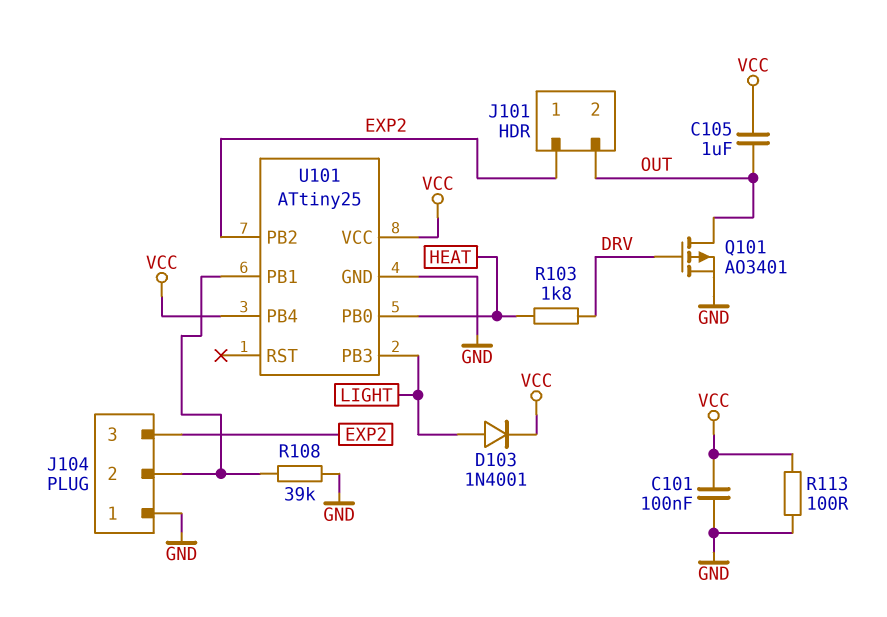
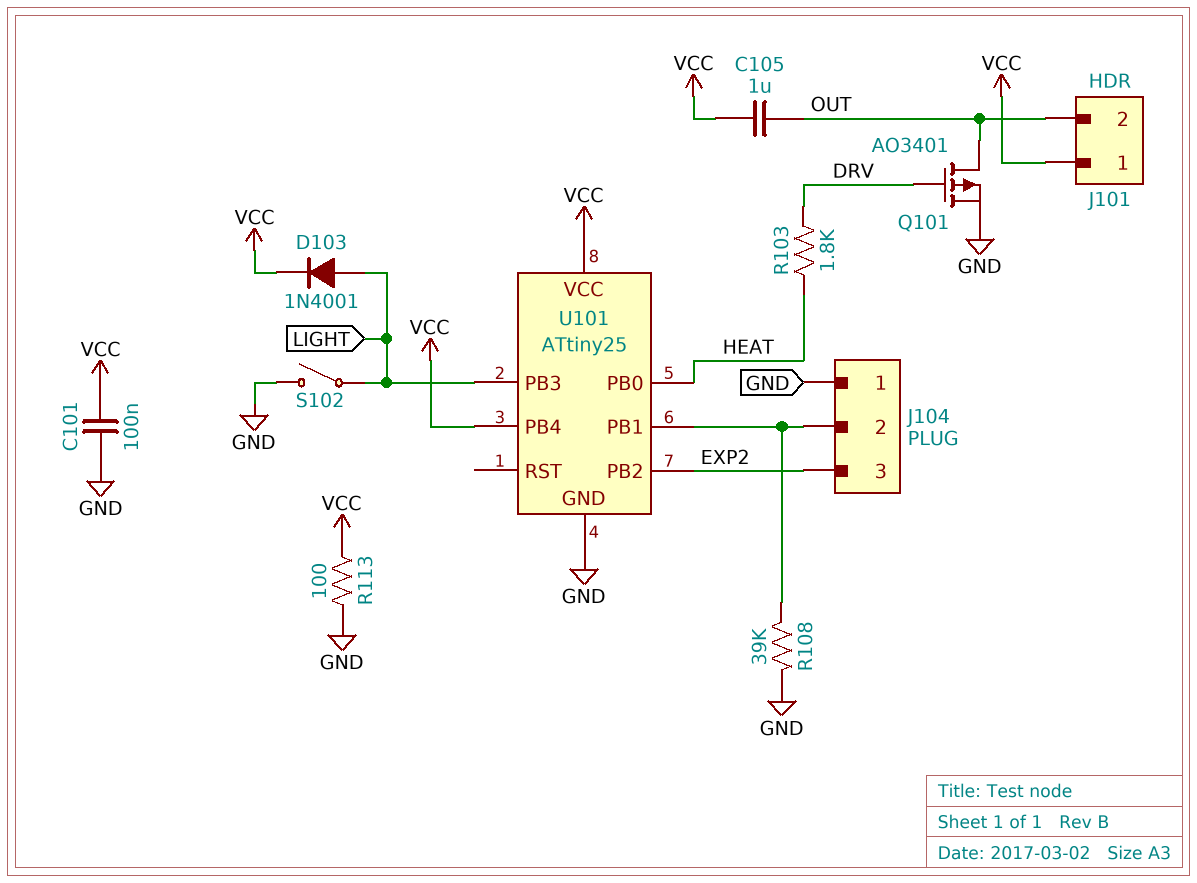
J101 pin 1: EXP2 -> VCC
S102: none -> switch (GND, LIGHT)

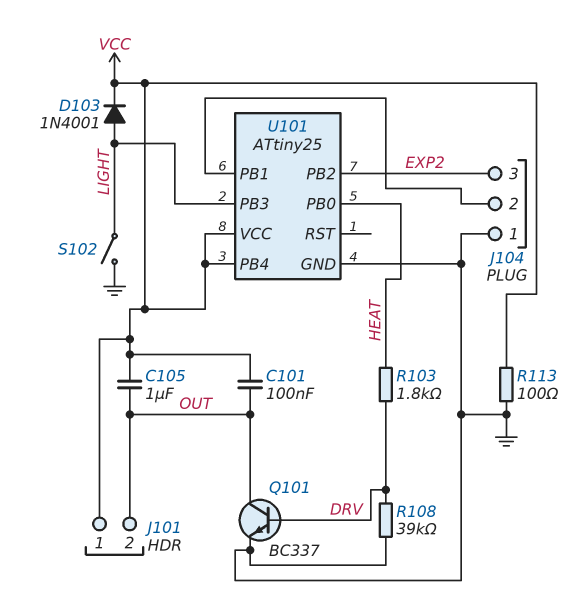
C101: 100nF (GND, VCC) -> 100nF (OUT, VCC)
Q101: PMOS AO3401 (G DRV, D OUT, S GND) -> NPN BC337 (B DRV, C OUT, E GND)
R108: 39k (GND, J104/2) -> 39k (DRV, GND)

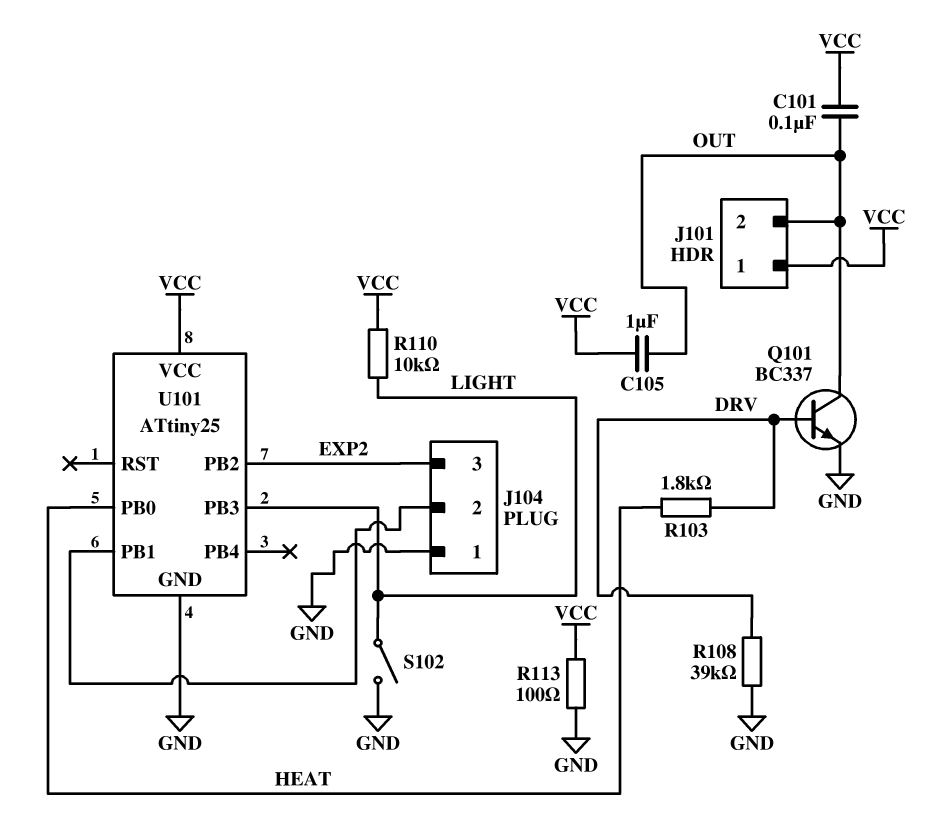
D103: diode 1N4001 (A LIGHT, K VCC) -> none
R110: none -> 10k (LIGHT, VCC)
U101 pin PB4: VCC -> none

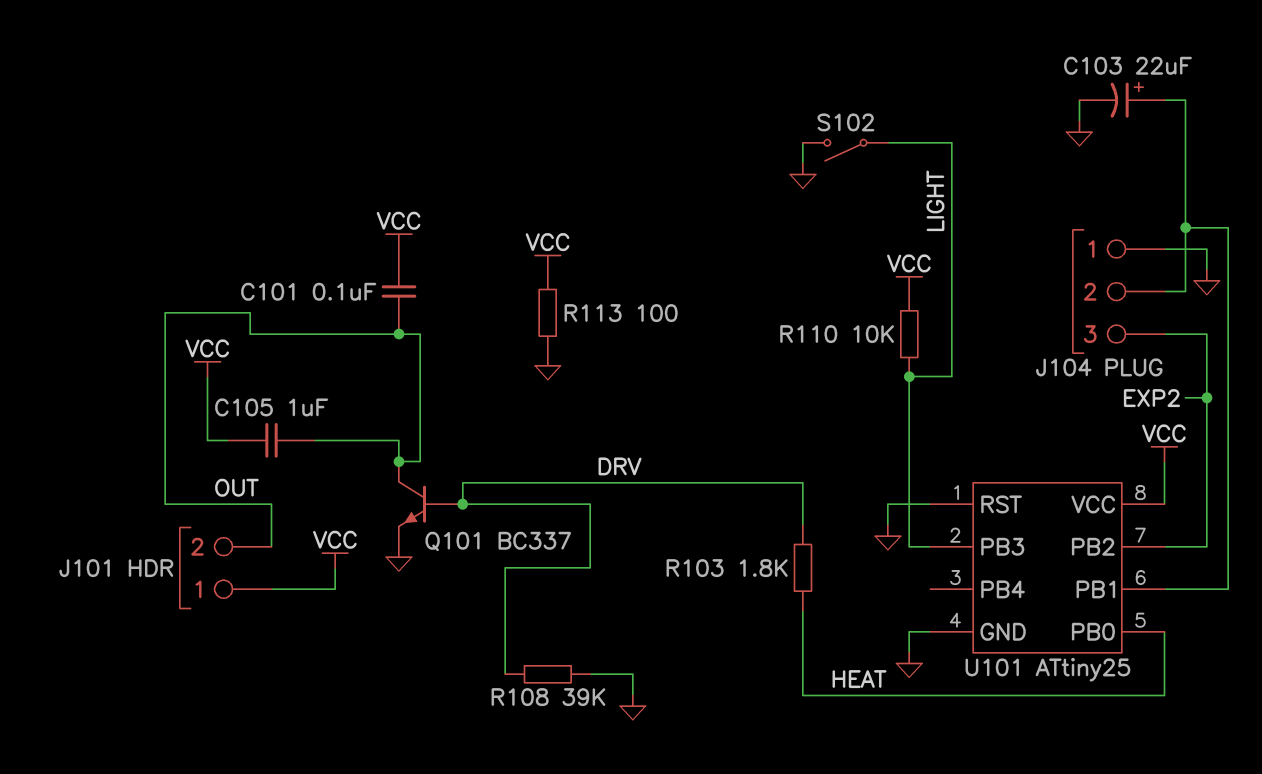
C103: none -> 22uF (plus J104/2, minus GND)
U101 pin RST: none -> GND

